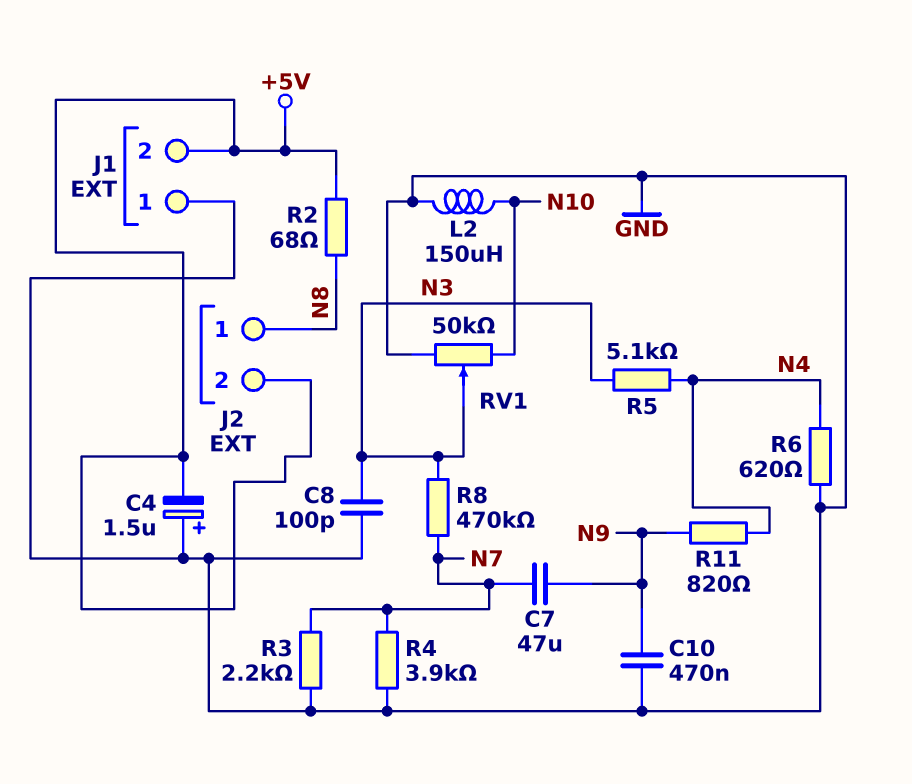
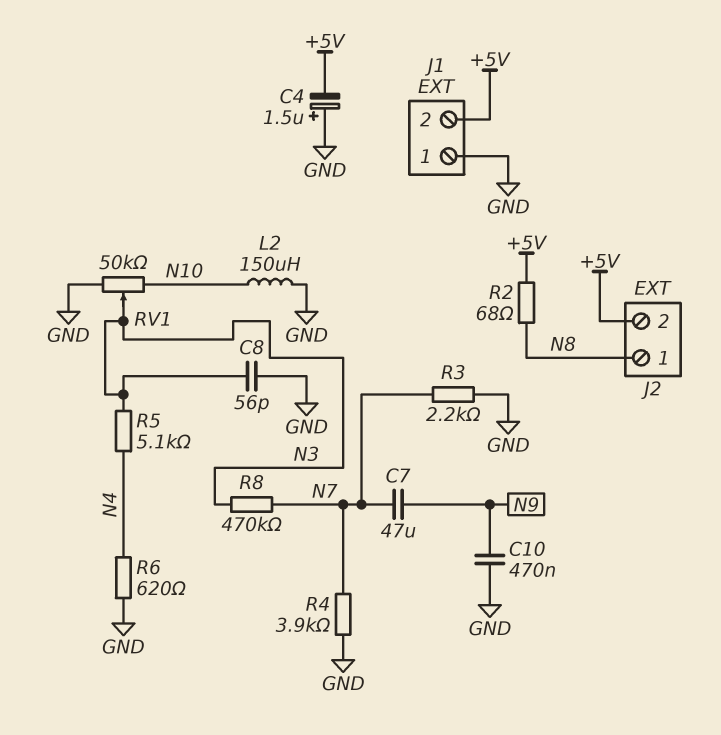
C8: 100pF (GND, N3) -> 56pF (GND, N3)
R11: 820 (N4, N9) -> none

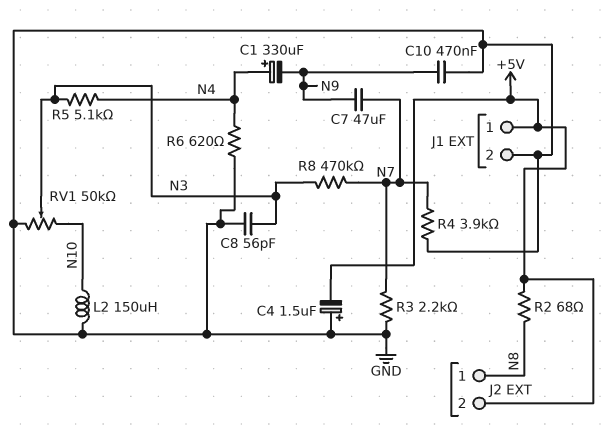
C1: none -> 330uF (plus N4, minus N9)
J1 pin 1: GND -> +5V
J1 pin 2: +5V -> GND

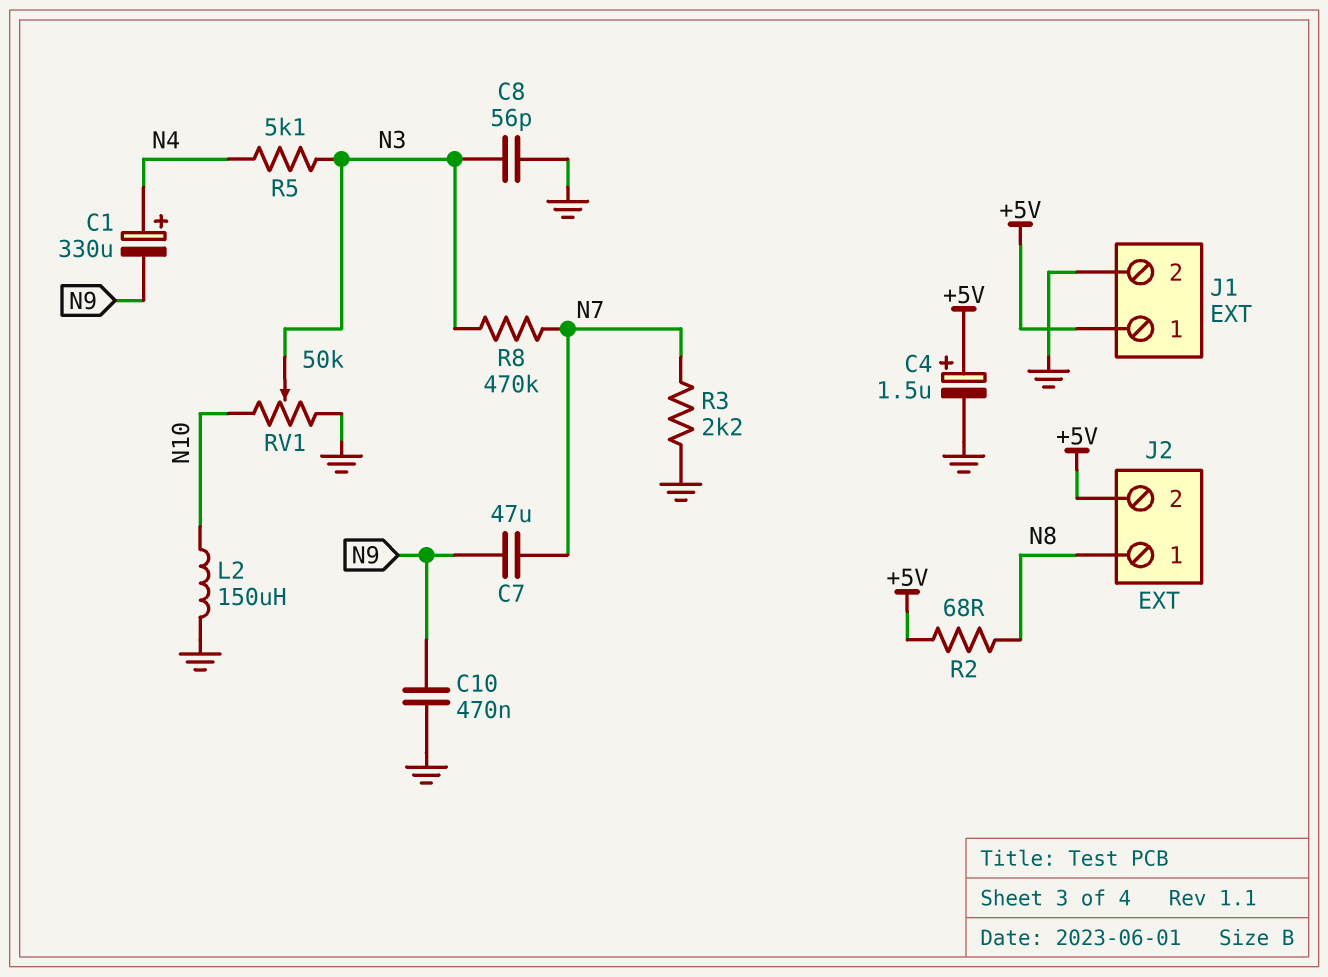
C4: 1.5uF (plus GND, minus +5V) -> 1.5uF (plus +5V, minus GND)
R4: 3.9k (GND, N7) -> none
R6: 620 (GND, N4) -> none

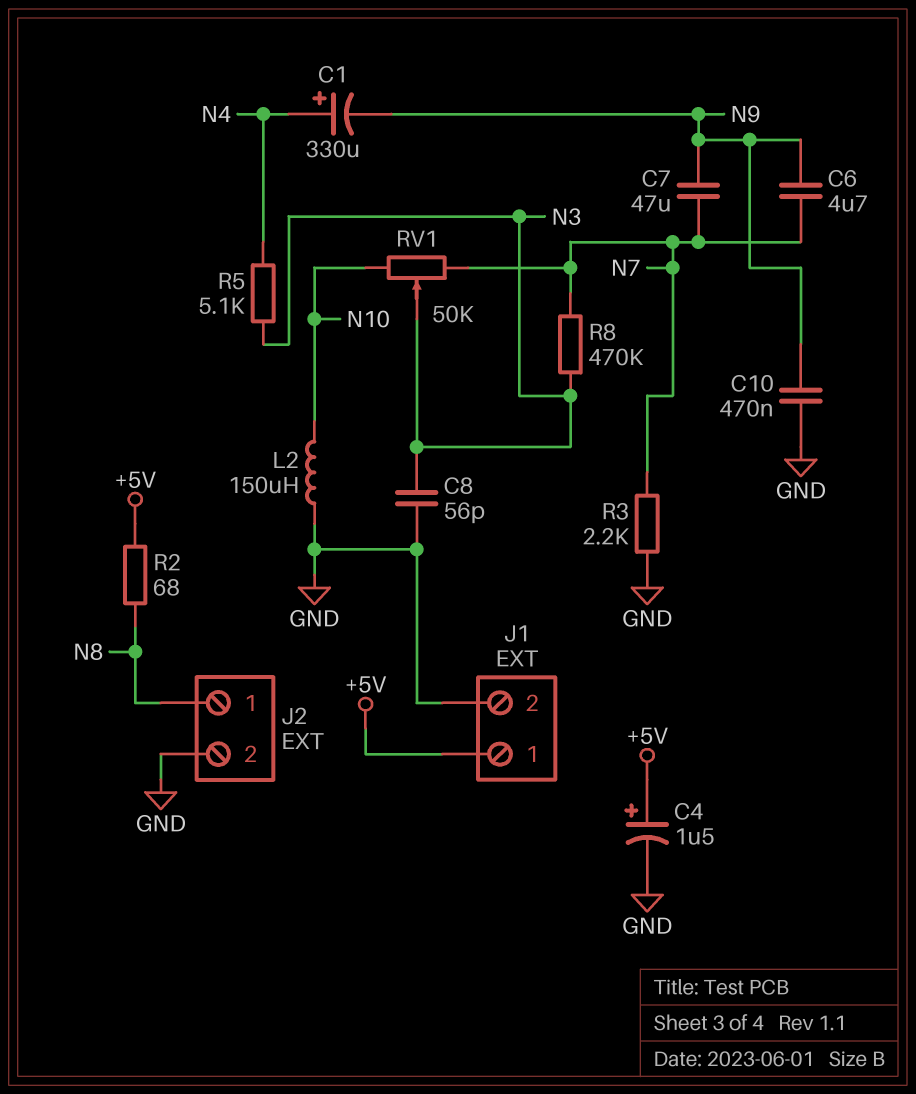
C6: none -> 4.7uF (N7, N9)
J2 pin 2: +5V -> GND
RV1: 50k (GND, N10, wiper N3) -> 50k (N7, N10, wiper N3)

